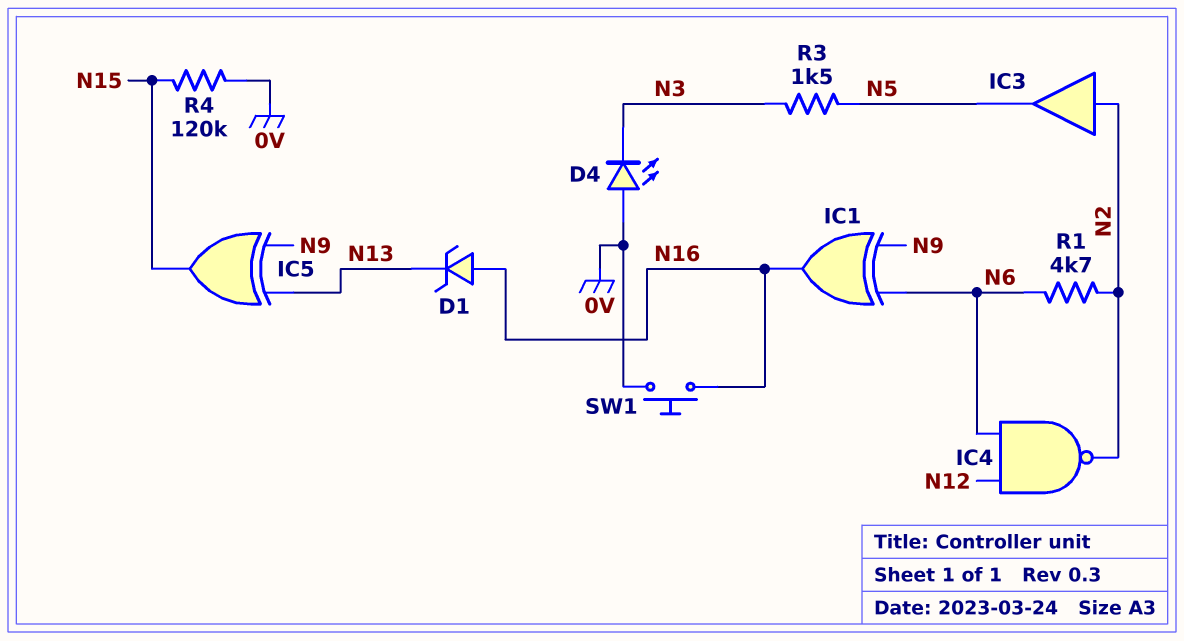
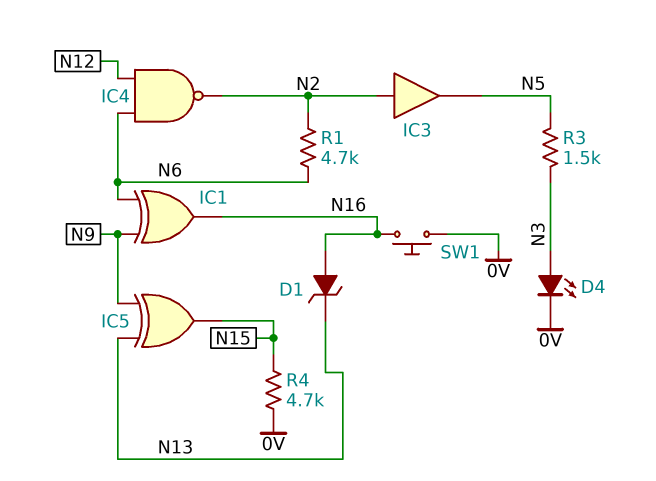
D4: LED (A 0V, K N3) -> LED (A N3, K 0V)
R4: 120k (0V, N15) -> 4.7k (0V, N15)

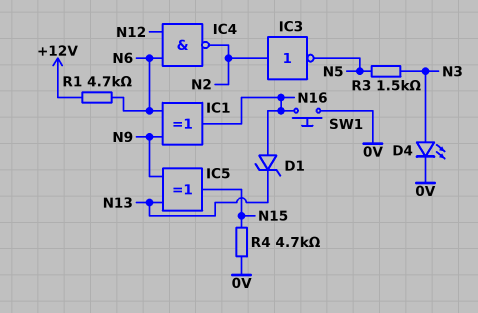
IC3: buffer (in N2, out N5) -> NOT (in N2, out N5)
R1: 4.7k (N2, N6) -> 4.7k (+12V, N6)

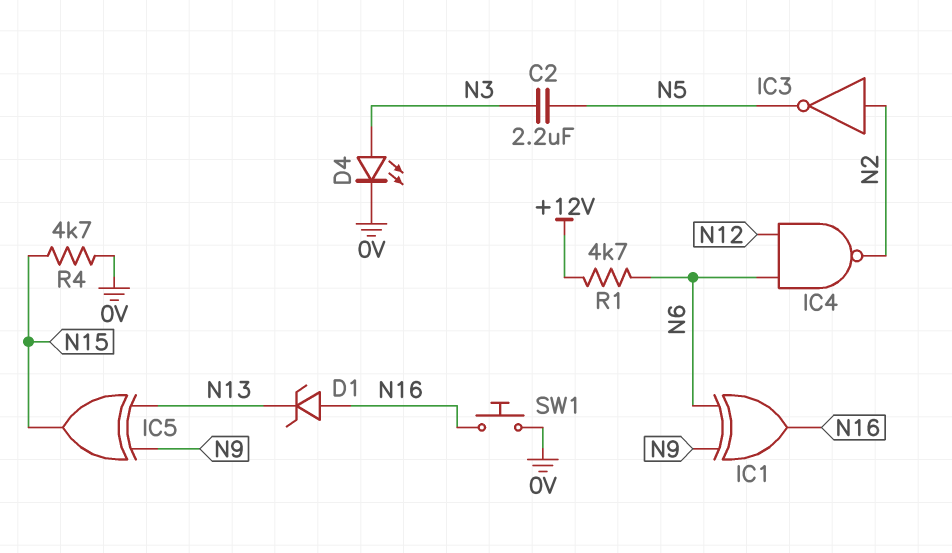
C2: none -> 2.2uF (N3, N5)
R3: 1.5k (N3, N5) -> none

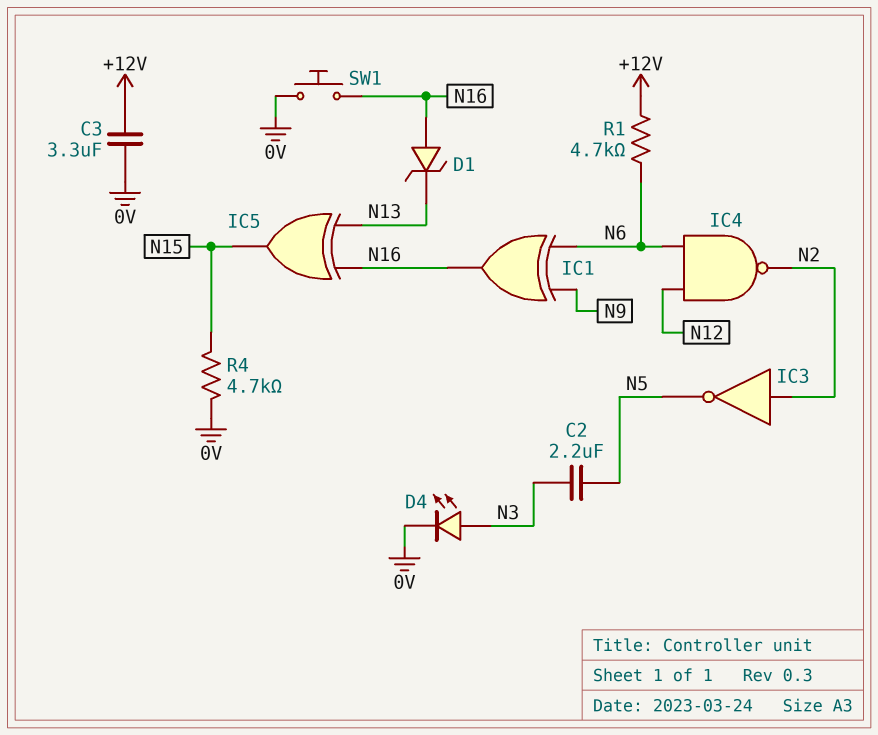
C3: none -> 3.3uF (+12V, 0V)
IC5: XOR (in N9, in N13, out N15) -> XOR (in N13, in N16, out N15)

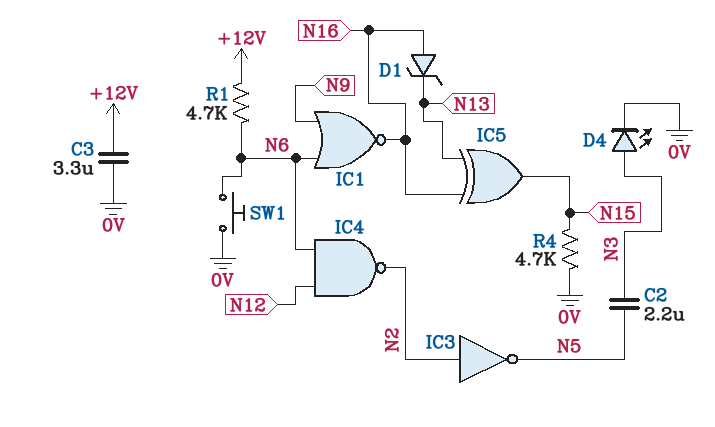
IC1: XOR (in N6, in N9, out N16) -> NOR (in N6, in N9, out N16)
SW1: button (0V, N16) -> button (0V, N6)

